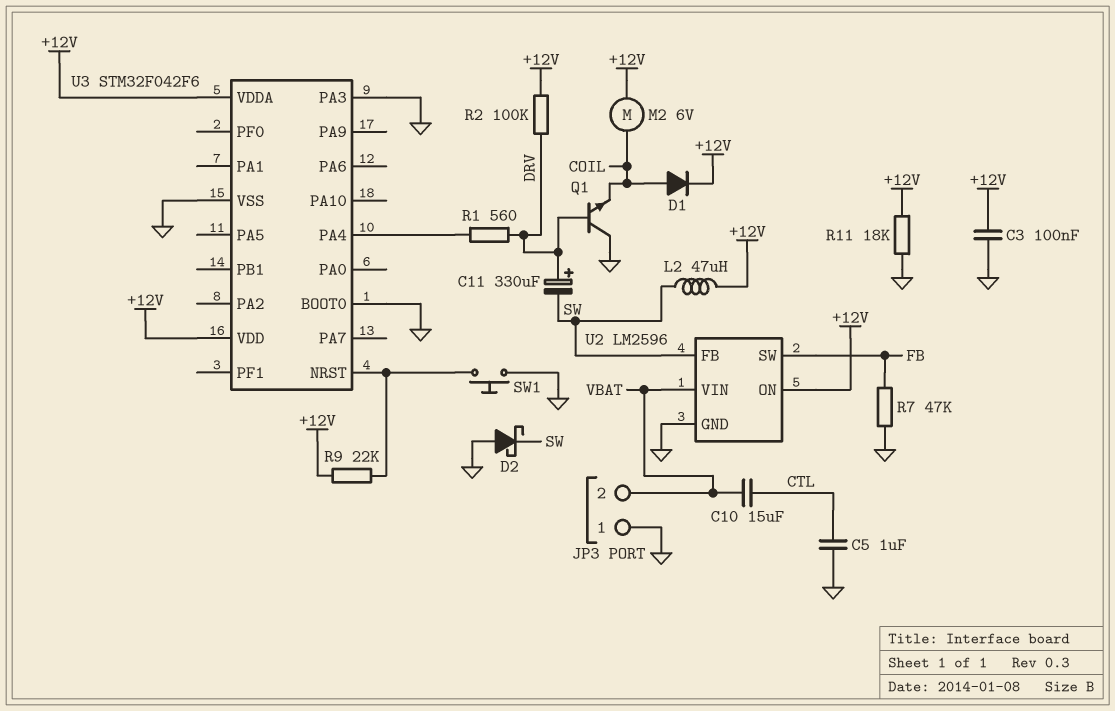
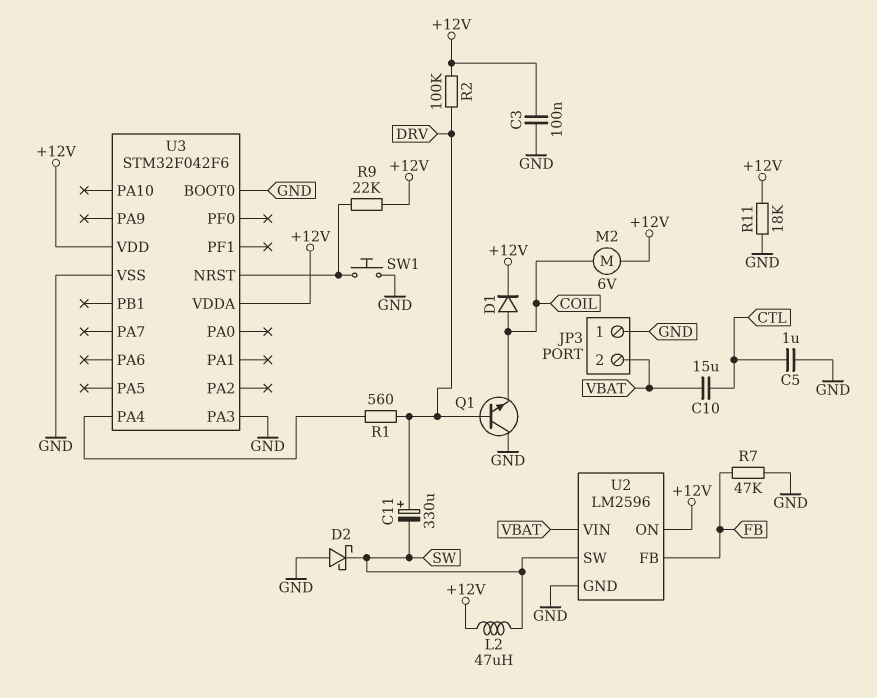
U2 pin FB: SW -> FB
U2 pin SW: FB -> SW

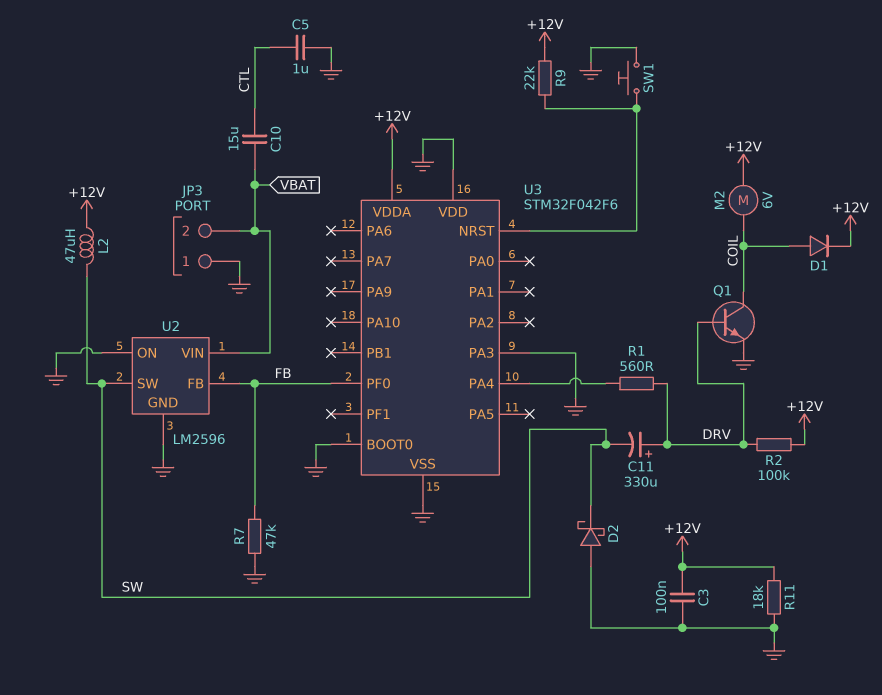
Q1: NPN (B DRV, C GND, E COIL) -> NPN (B DRV, C COIL, E GND)
U2 pin ON: +12V -> GND
U3 pin PF0: none -> FB
U3 pin VDD: +12V -> GND

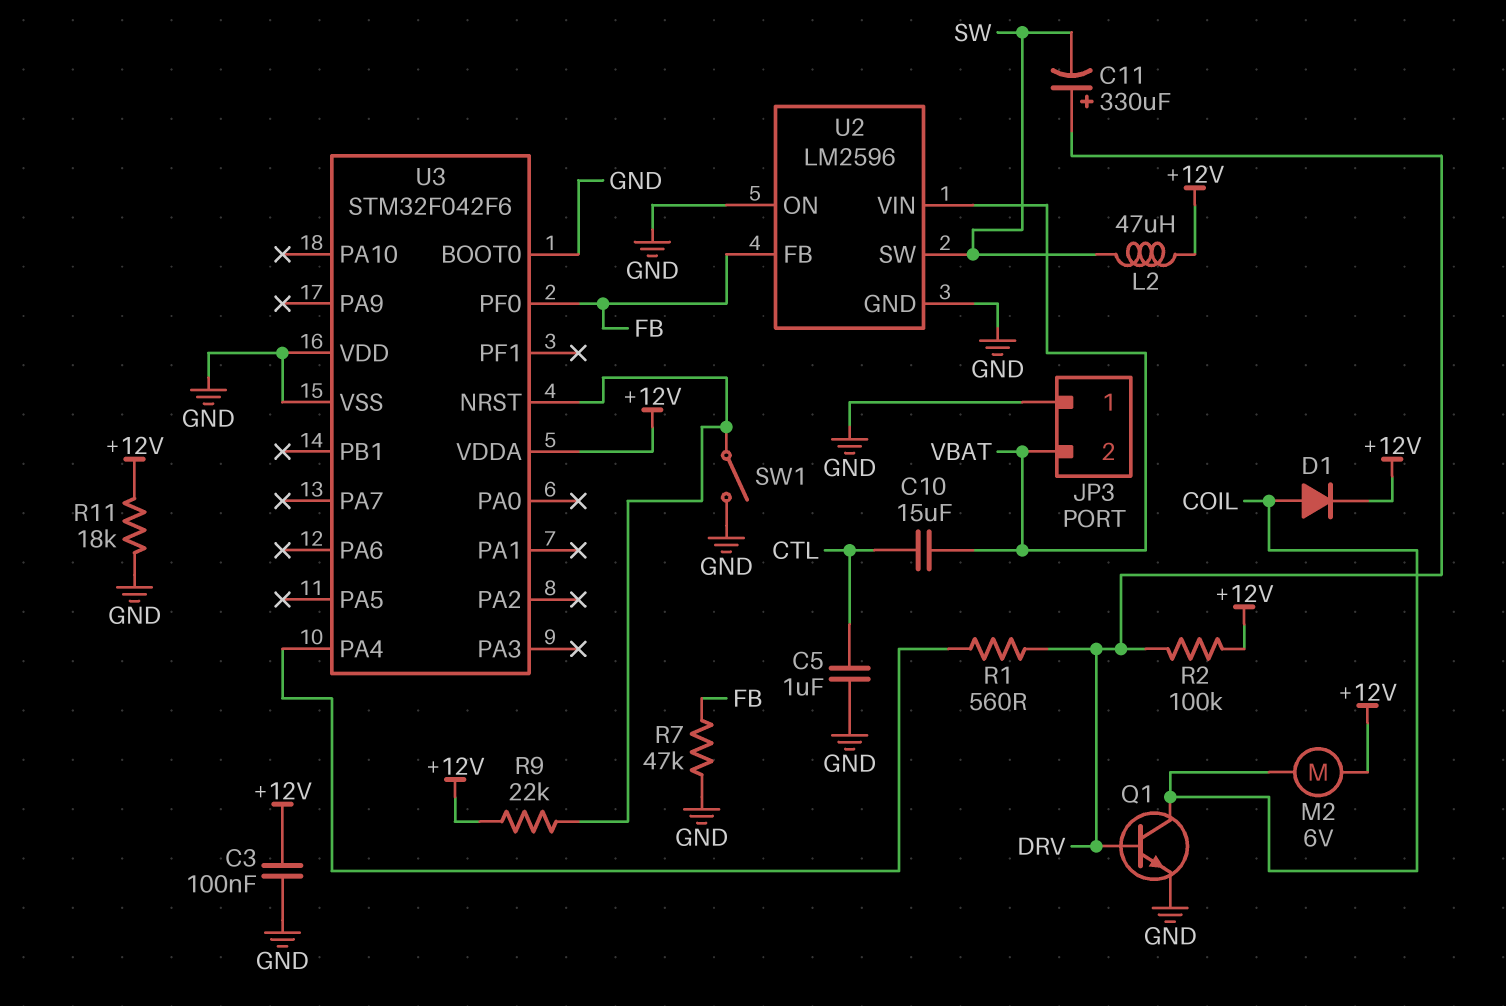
D2: schottky (A GND, K SW) -> none
SW1: button (GND, U3/NRST) -> switch (GND, U3/NRST)
U3 pin PA3: GND -> none

